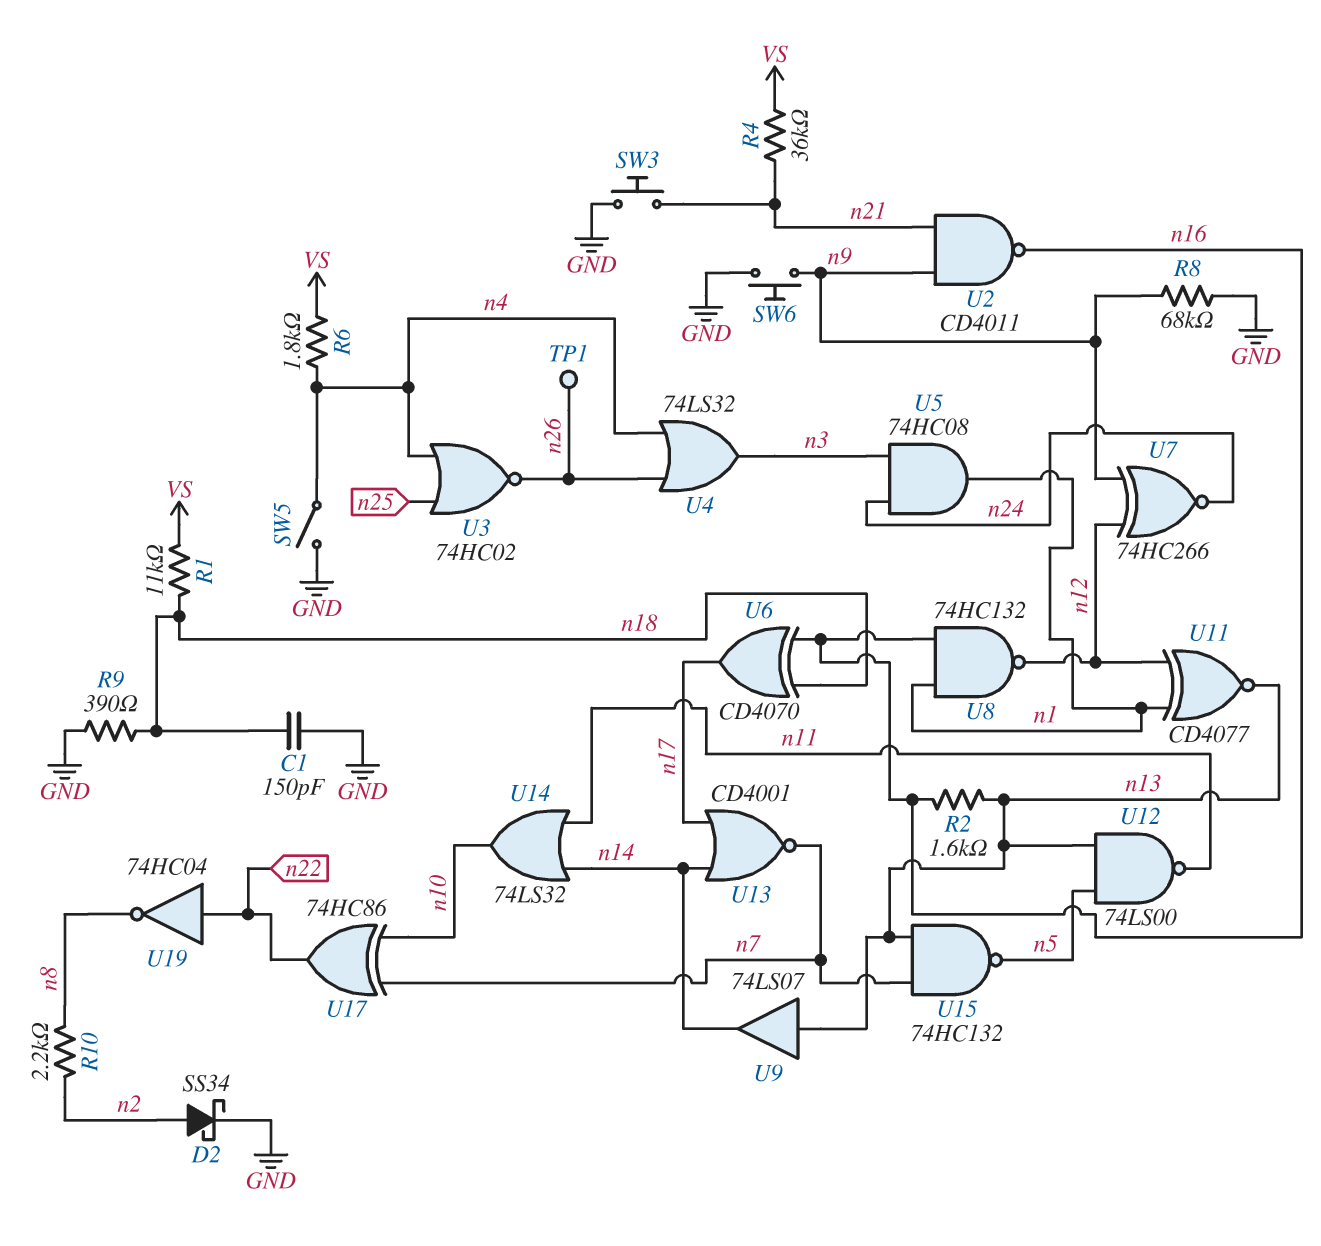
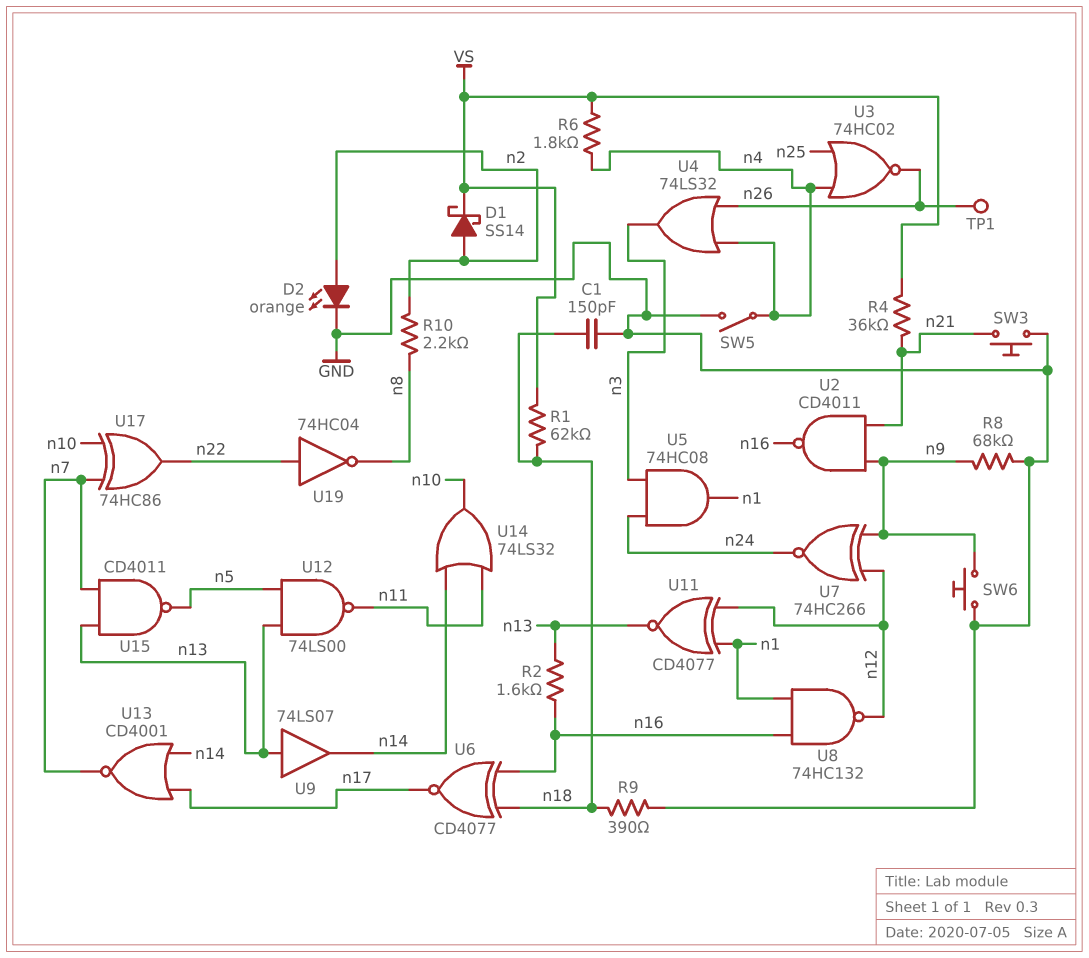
D1: none -> schottky SS14 (A n2, K VS)
D2: schottky SS34 (A n2, K GND) -> LED orange (A n2, K GND)
R1: 11k (VS, n18) -> 62k (VS, n18)
U6: XOR CD4070 (in n16, in n18, out n17) -> XNOR CD4077 (in n16, in n18, out n17)
U15: NAND 74HC132 (in n7, in n13, out n5) -> NAND CD4011 (in n7, in n13, out n5)

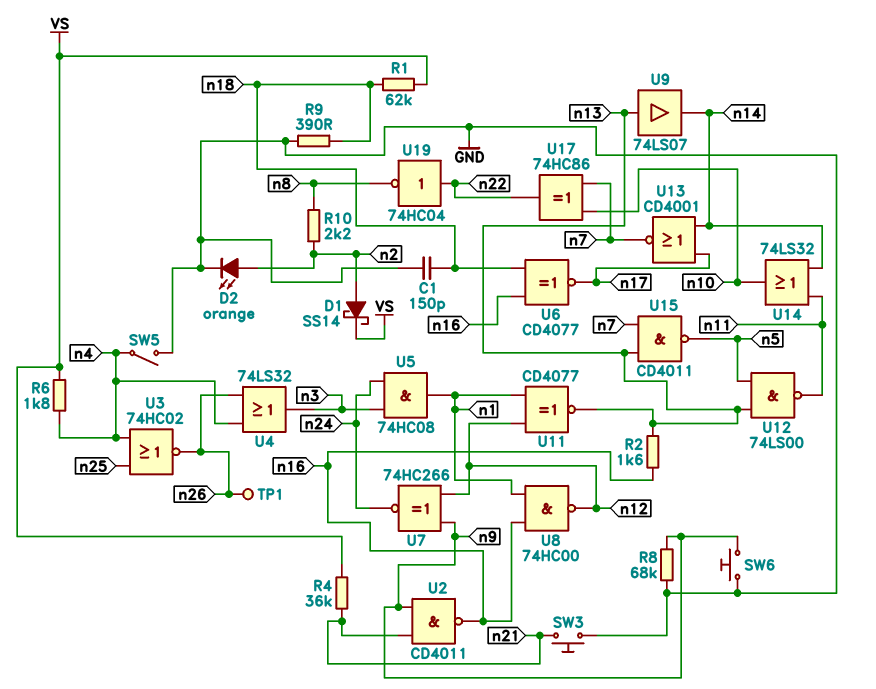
U8: NAND 74HC132 (in n1, in n16, out n12) -> NAND 74HC00 (in n1, in n16, out n12)

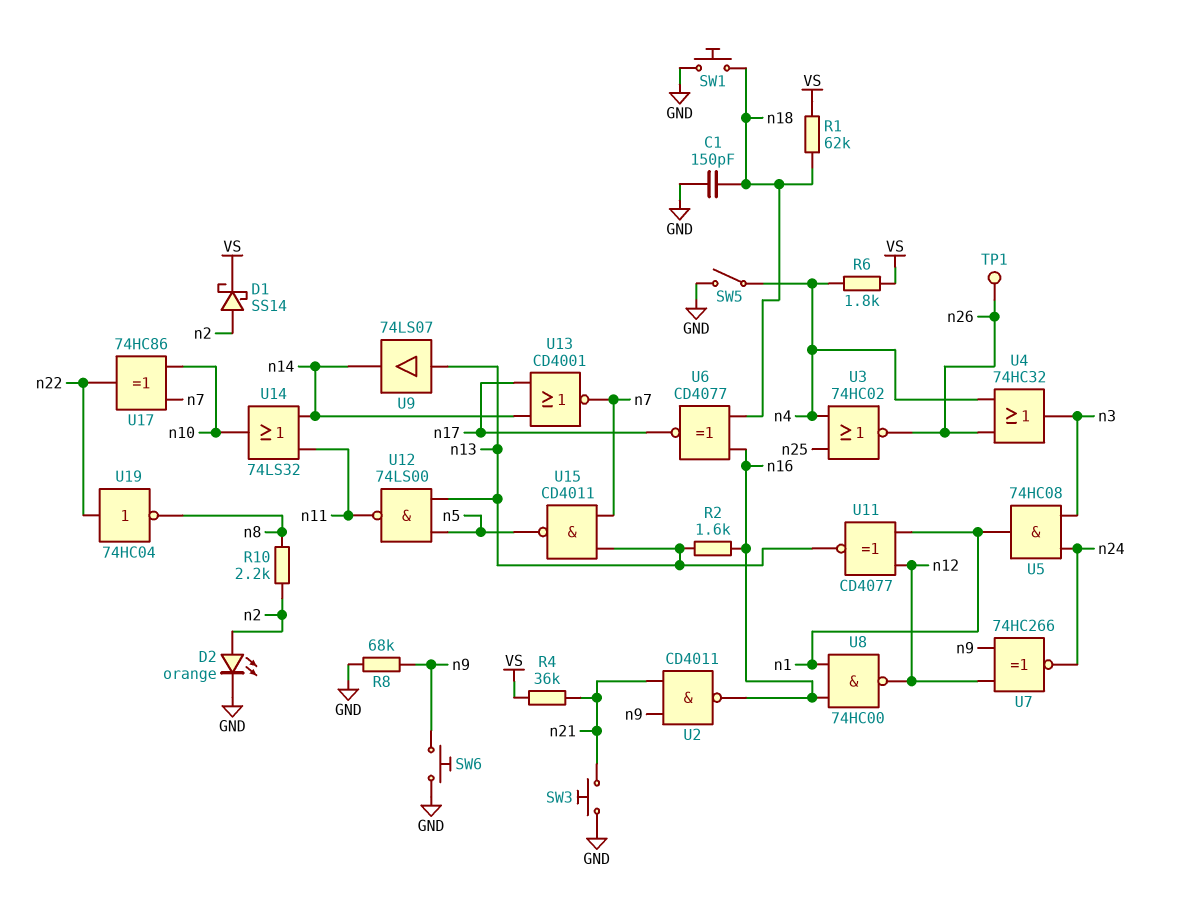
R9: 390 (GND, n18) -> none
SW1: none -> button (GND, n18)
U4: OR 74LS32 (in n4, in n26, out n3) -> OR 74HC32 (in n4, in n26, out n3)

